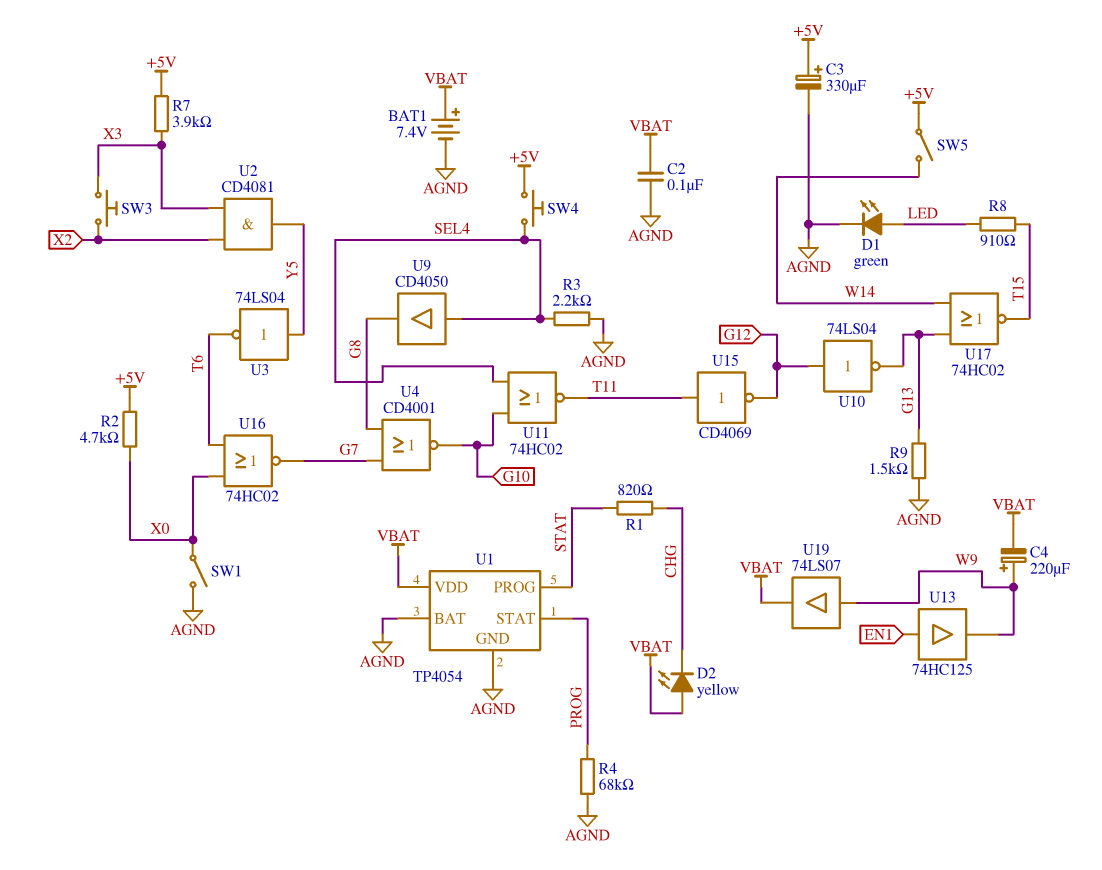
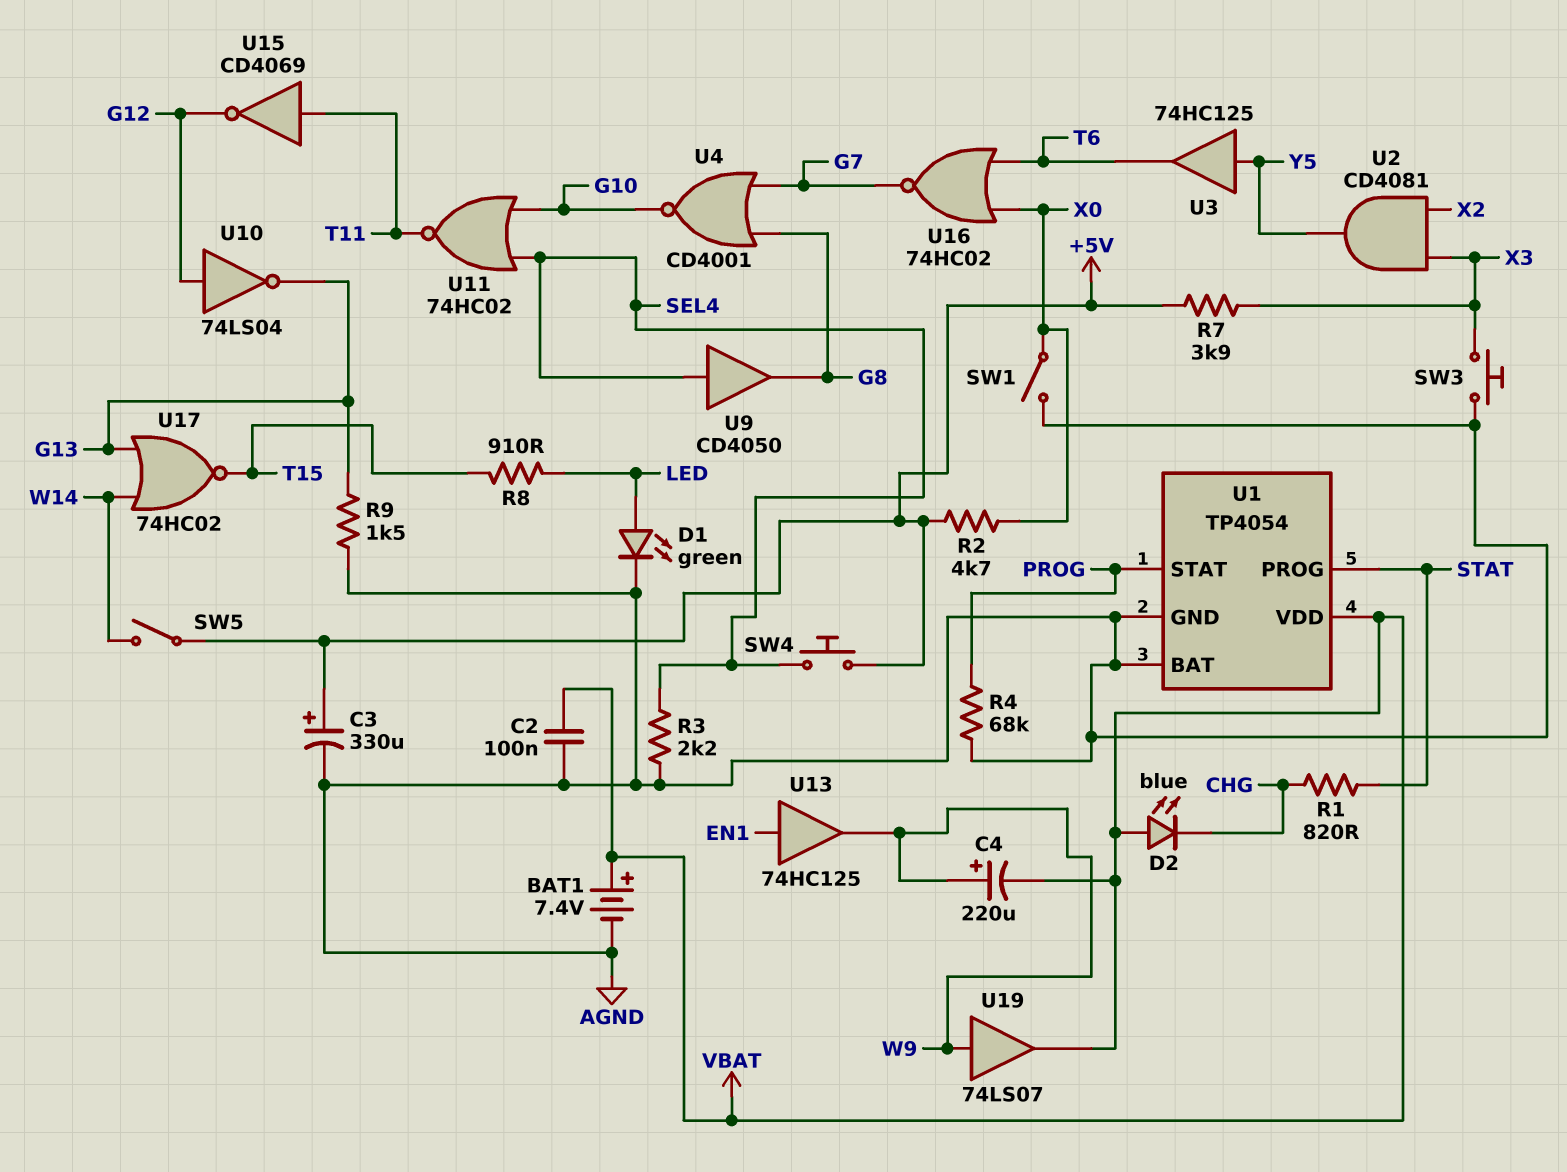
D2: LED yellow (A VBAT, K CHG) -> LED blue (A VBAT, K CHG)
SW3: button (X2, X3) -> button (AGND, X3)
U3: NOT 74LS04 (in Y5, out T6) -> buffer 74HC125 (in Y5, out T6)

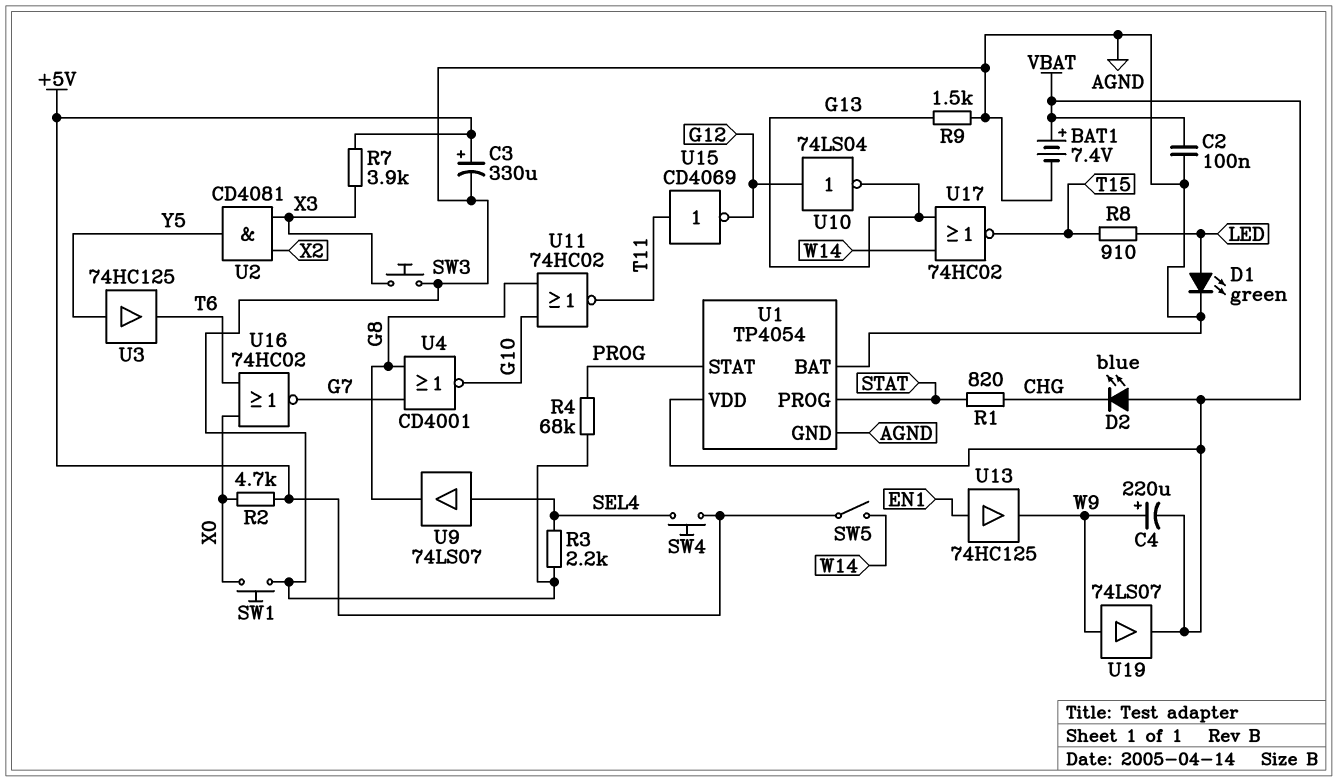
SW1: switch (AGND, X0) -> button (AGND, X0)
U9: buffer CD4050 (in SEL4, out G8) -> buffer 74LS07 (in SEL4, out G8)
U11: NOR 74HC02 (in G10, in SEL4, out T11) -> NOR 74HC02 (in G8, in G10, out T11)

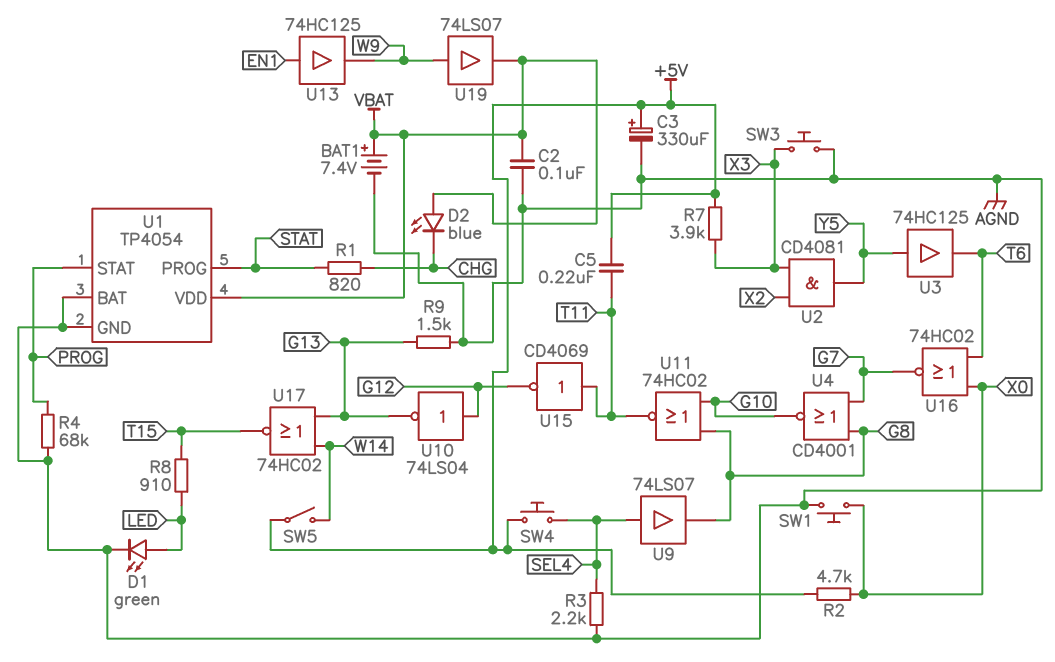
C4: 220uF (plus W9, minus VBAT) -> none
C5: none -> 220nF (+5V, T11)

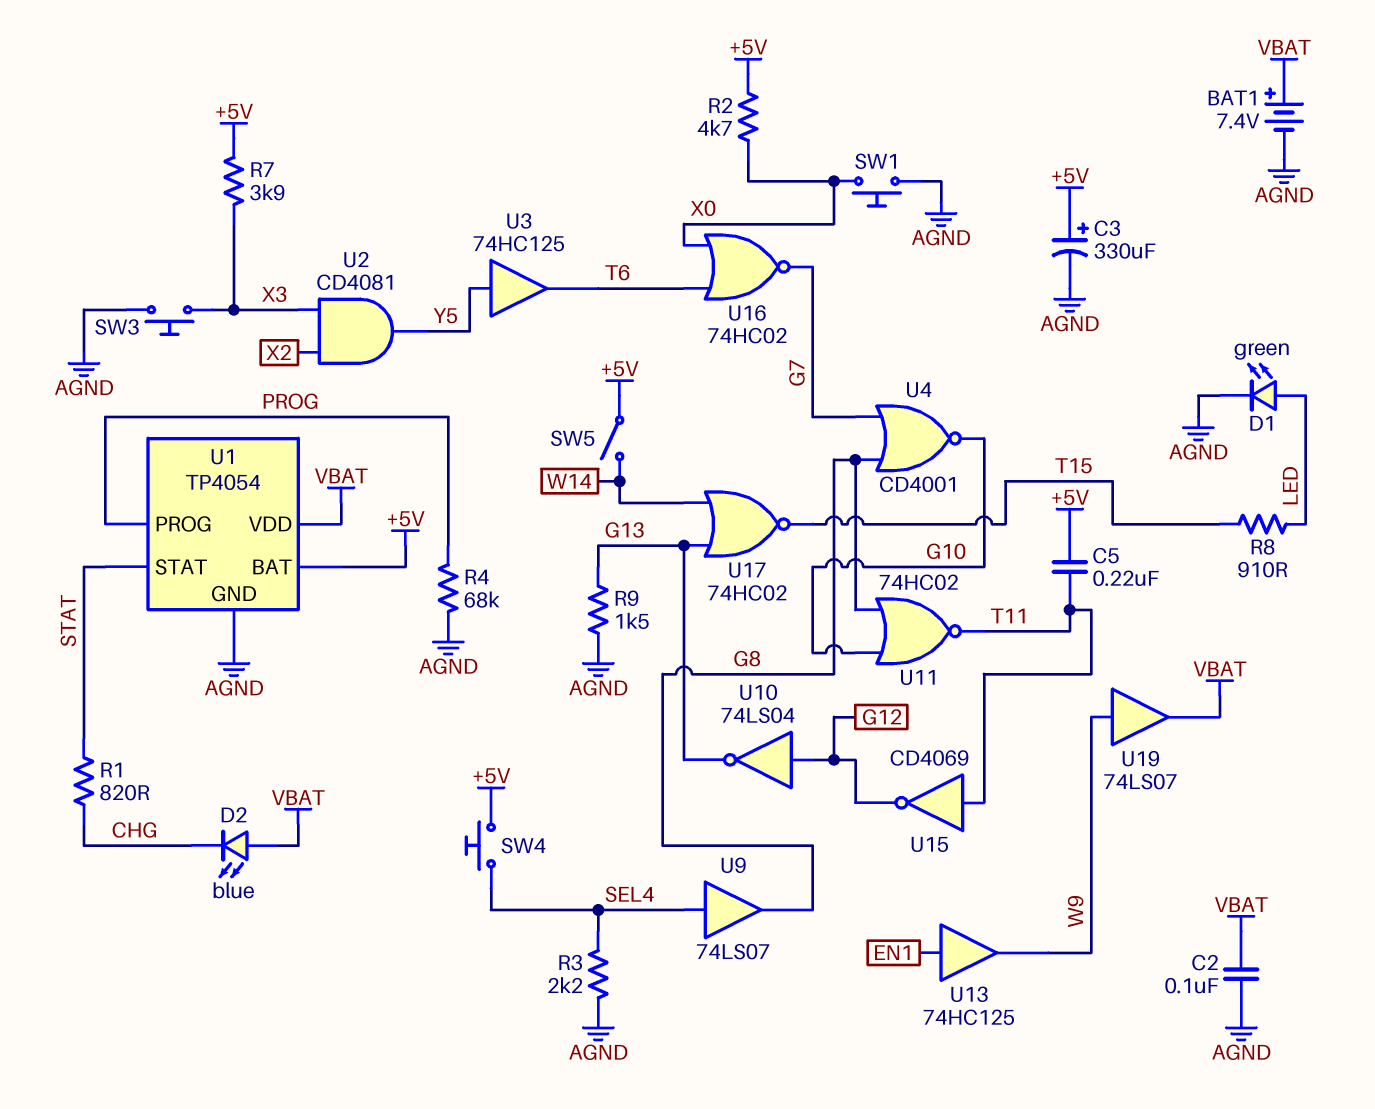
U1 pin BAT: AGND -> +5V
U1 pin PROG: STAT -> PROG
U1 pin STAT: PROG -> STAT

